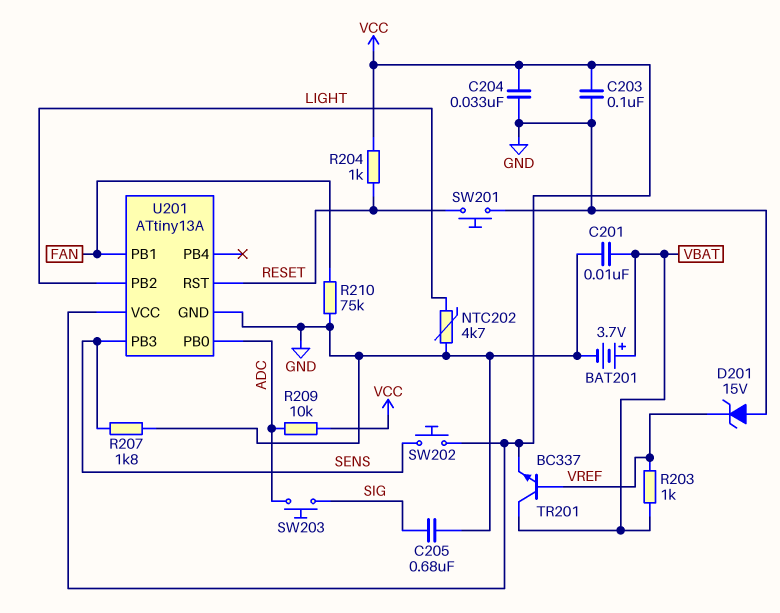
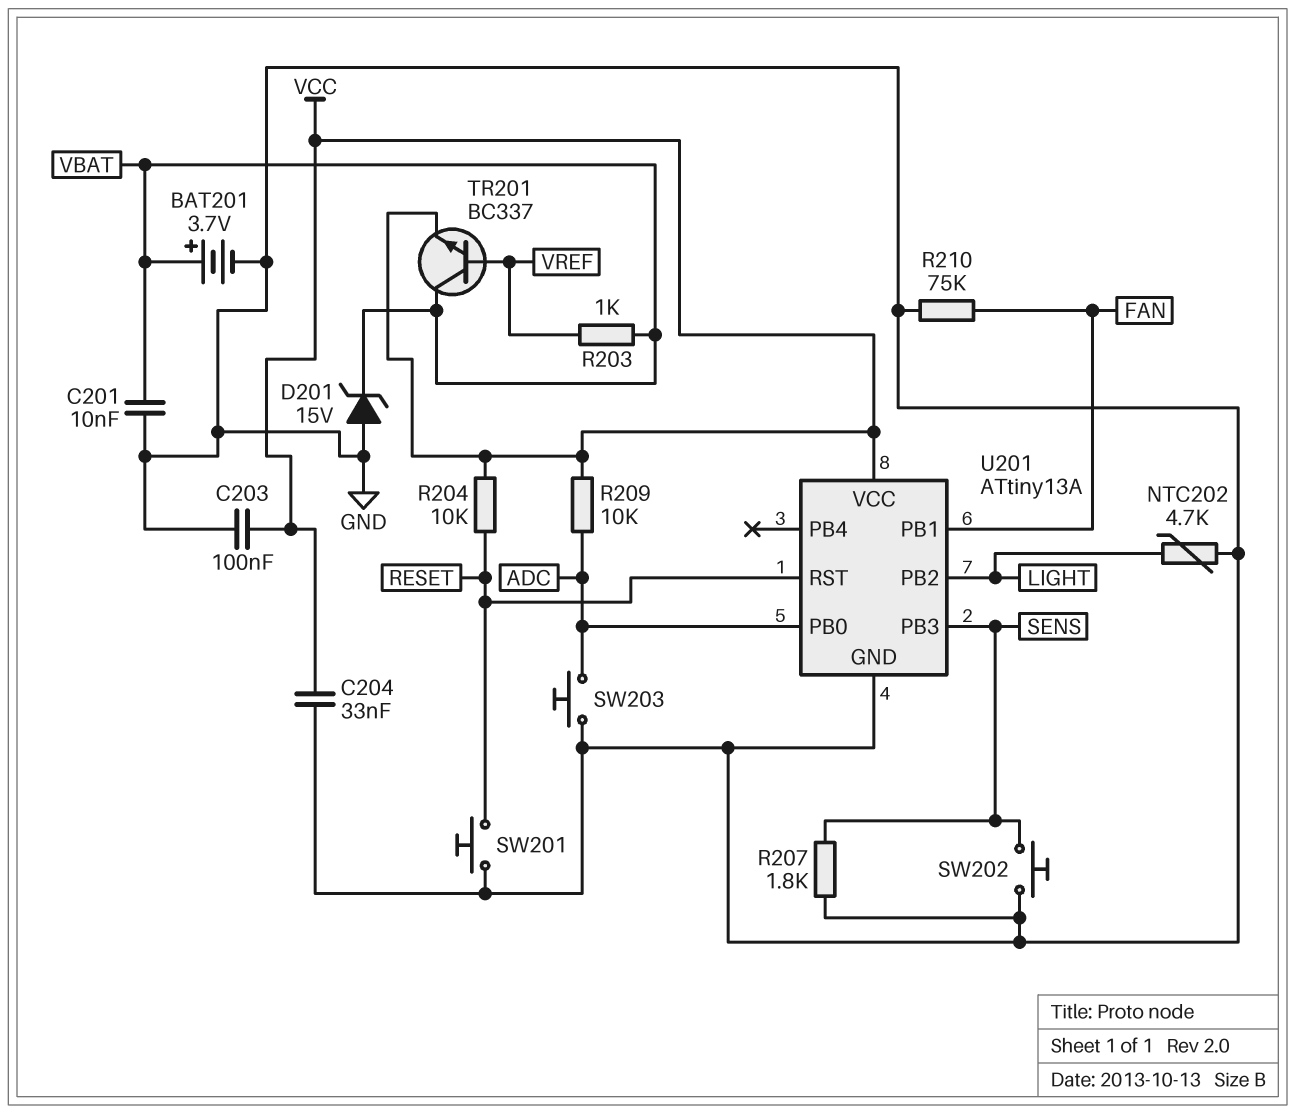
C205: 680nF (GND, SIG) -> none
D201: zener 15V (A GND, K VREF) -> zener 15V (A GND, K VBAT)
R204: 1k (RESET, VCC) -> 10k (RESET, VCC)
SW202: button (SENS, VCC) -> button (GND, SENS)
SW203: button (ADC, SIG) -> button (ADC, GND)

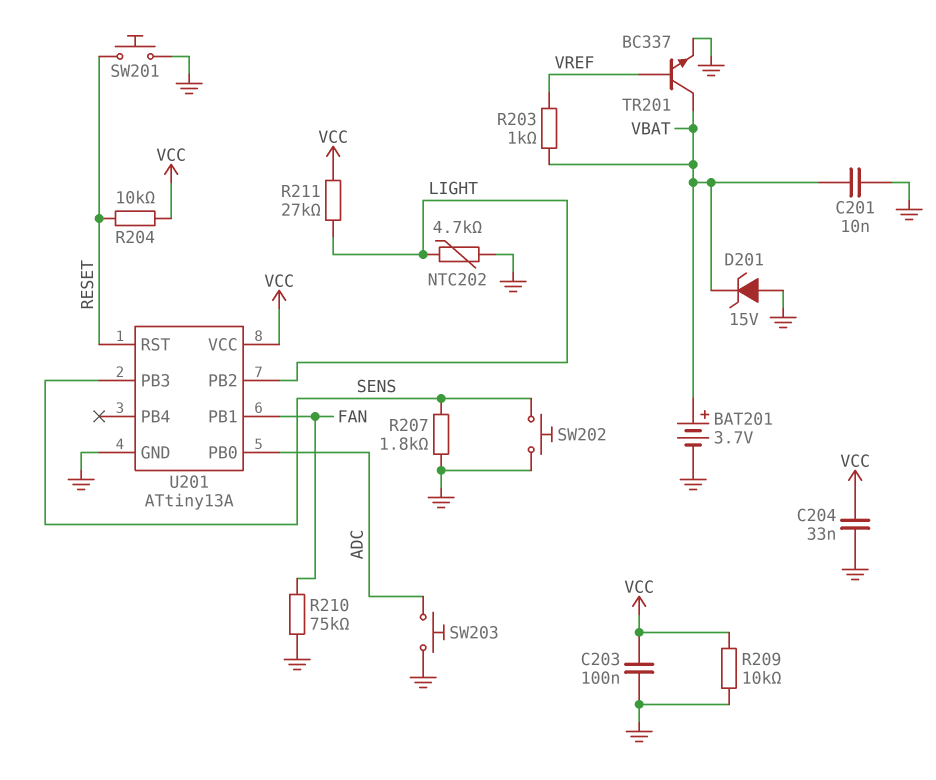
R209: 10k (ADC, VCC) -> 10k (GND, VCC)
R211: none -> 27k (LIGHT, VCC)
TR201: NPN BC337 (B VREF, C VBAT, E VCC) -> NPN BC337 (B VREF, C VBAT, E GND)

